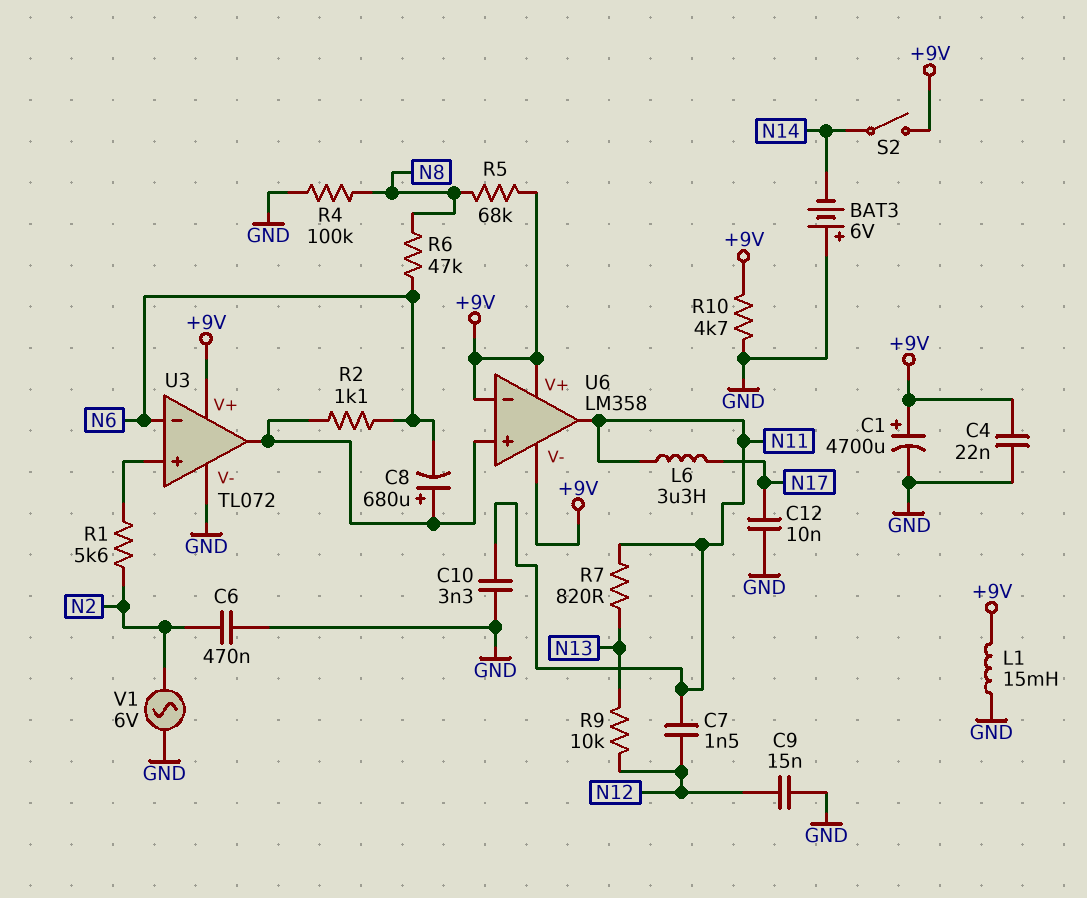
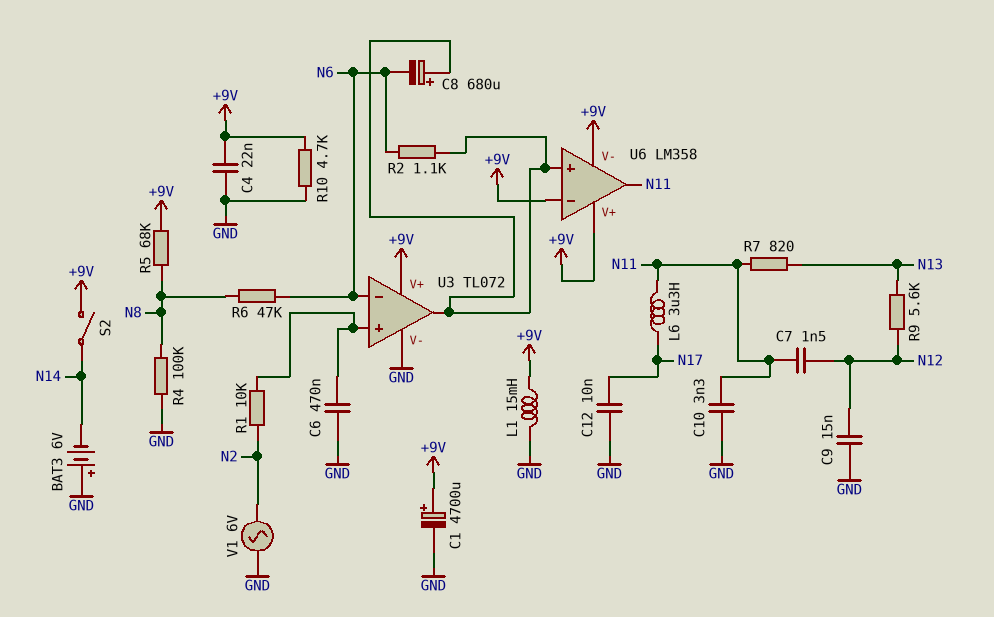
C6: 470nF (GND, N2) -> 470nF (GND, U3/in+)
R1: 5.6k (N2, U3/in+) -> 10k (N2, U3/in+)
R9: 10k (N12, N13) -> 5.6k (N12, N13)

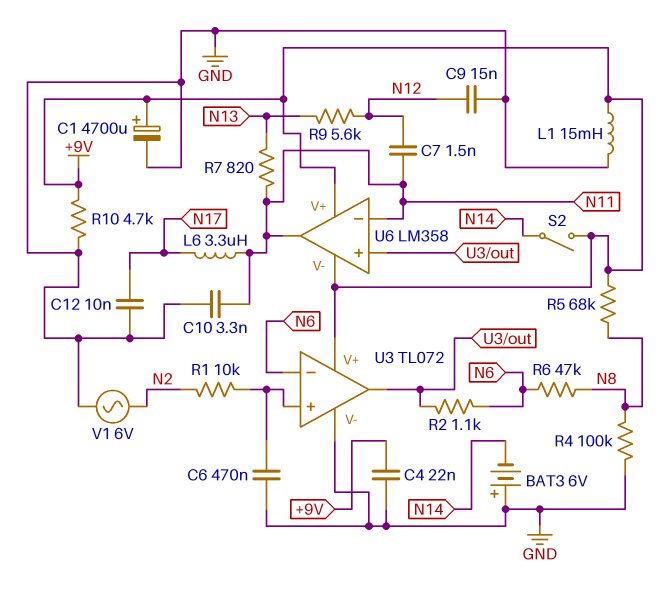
C8: 680uF (plus U3/out, minus N6) -> none
U6 pin in-: +9V -> N11

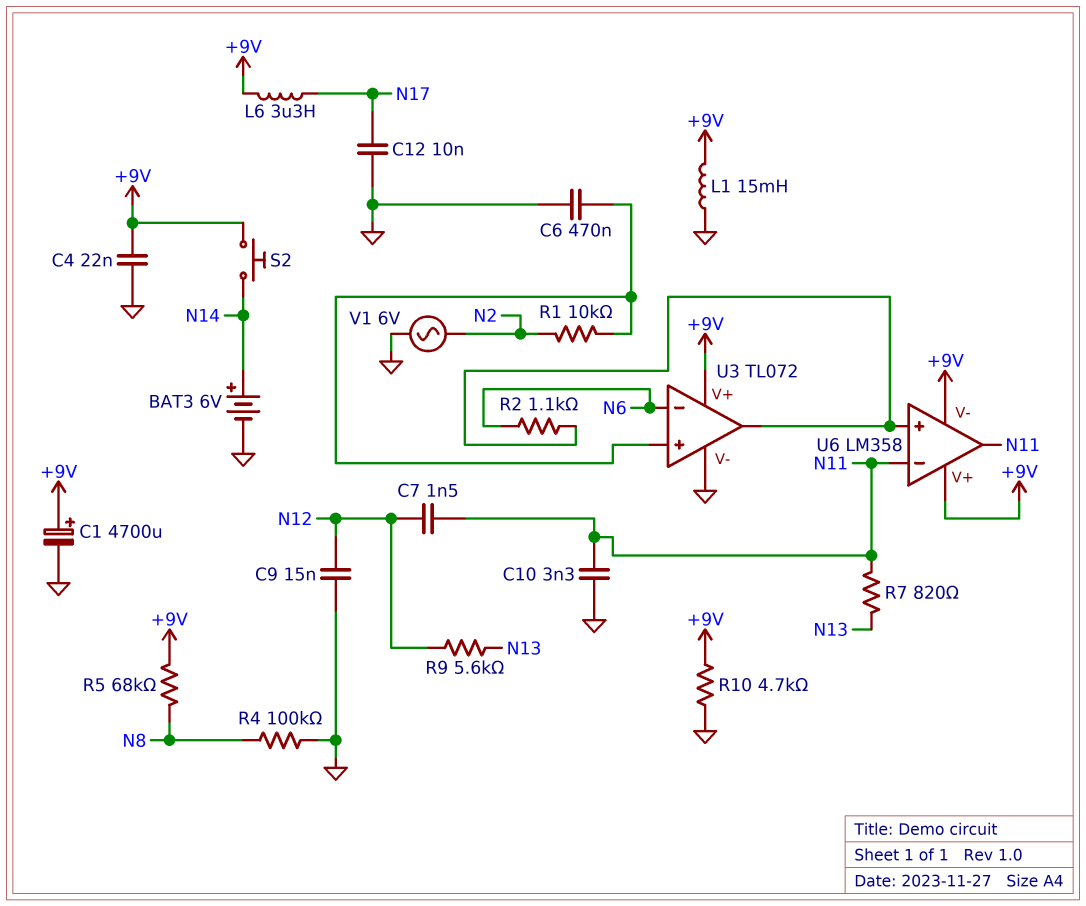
BAT3: 6V (plus GND, minus N14) -> 6V (plus N14, minus GND)
L6: 3.3uH (N11, N17) -> 3.3uH (+9V, N17)
R6: 47k (N6, N8) -> none
S2: switch (+9V, N14) -> button (+9V, N14)

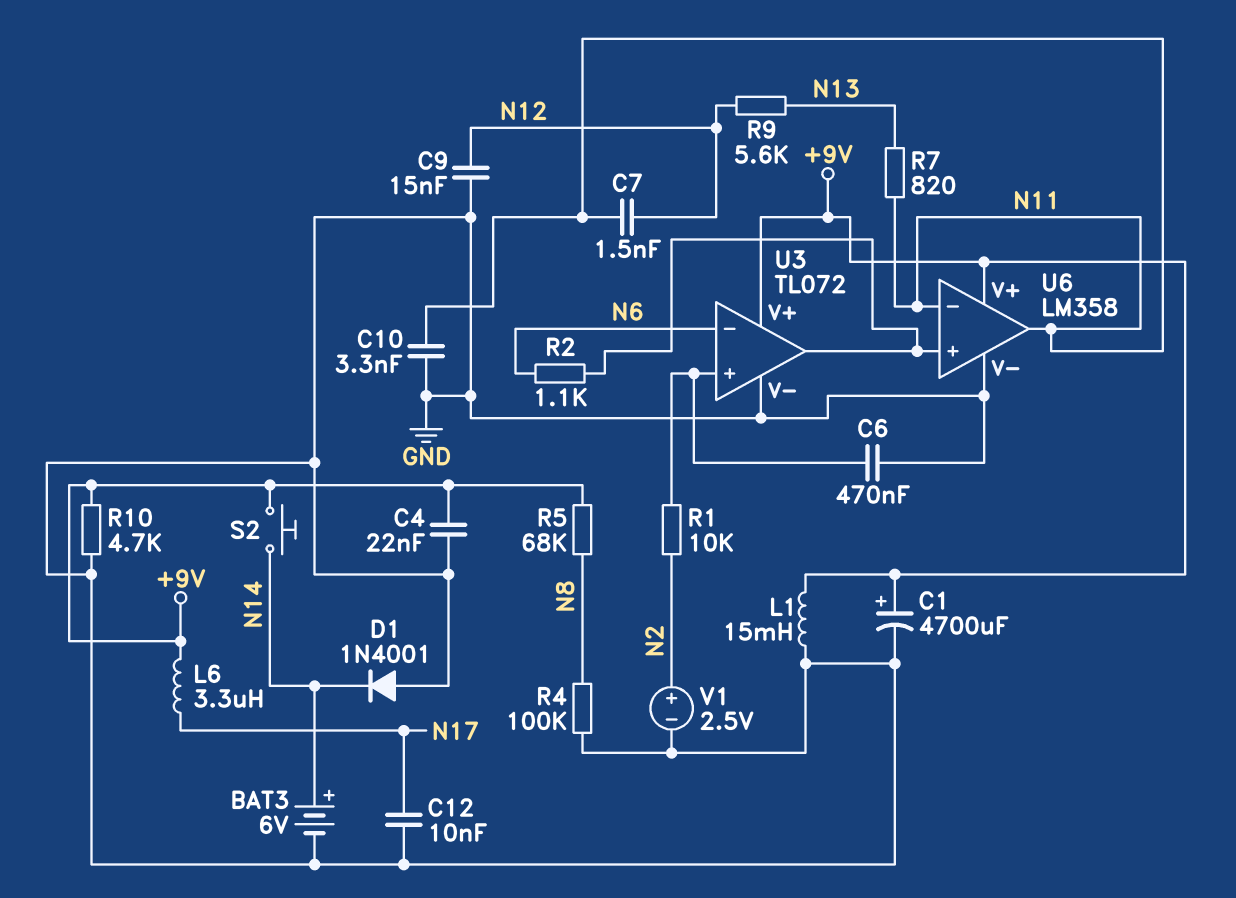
D1: none -> diode 1N4001 (A GND, K N14)
U6 pin V-: +9V -> GND
V1: AC 6V (GND, N2) -> 2.5V (plus N2, minus GND)

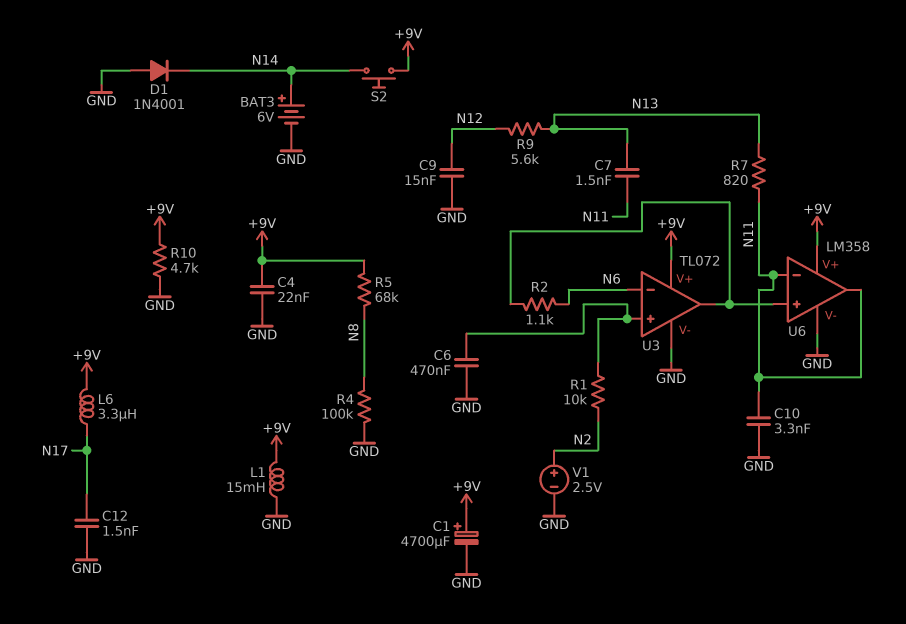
C7: 1.5nF (N11, N12) -> 1.5nF (N11, N13)
C12: 10nF (GND, N17) -> 1.5nF (GND, N17)

